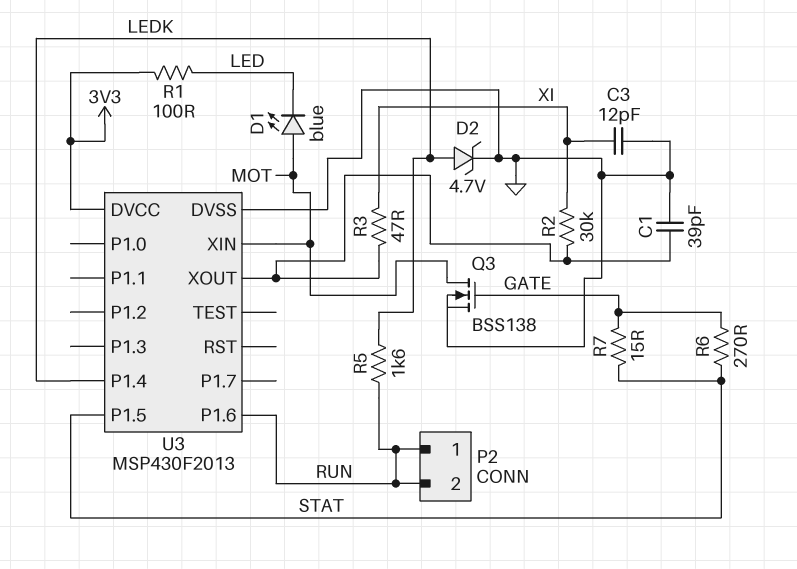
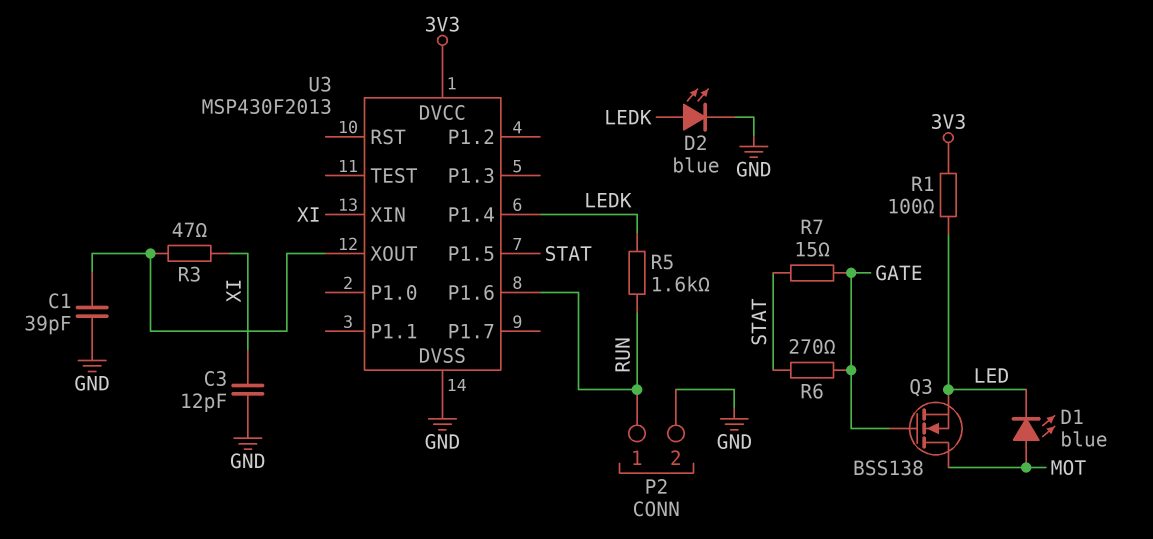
D2: zener 4.7V (A LEDK, K GND) -> LED blue (A LEDK, K GND)
P2 pin 2: RUN -> GND
Q3: NMOS BSS138 (G GATE, D MOT, S GND) -> NMOS BSS138 (G GATE, D MOT, S LED)
R2: 30k (U3/XOUT, XI) -> none
U3 pin XIN: MOT -> XI

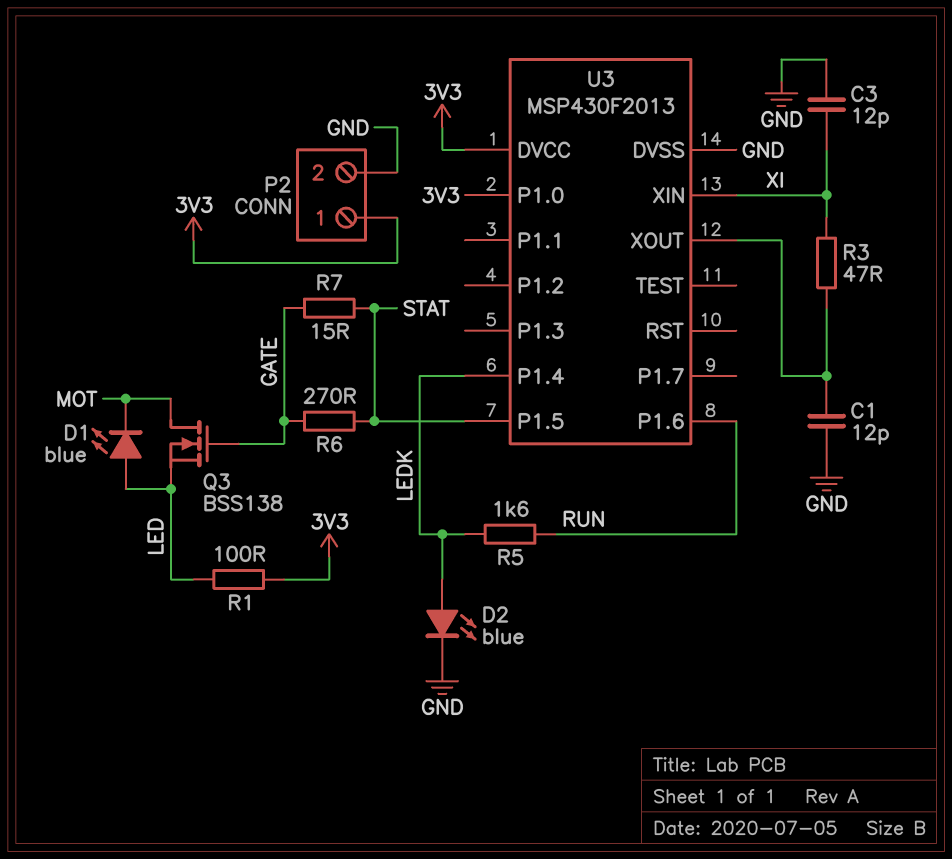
C1: 39pF (GND, U3/XOUT) -> 12pF (GND, U3/XOUT)
D1: LED blue (A MOT, K LED) -> LED blue (A LED, K MOT)
P2 pin 1: RUN -> 3V3
U3 pin P1.0: none -> 3V3

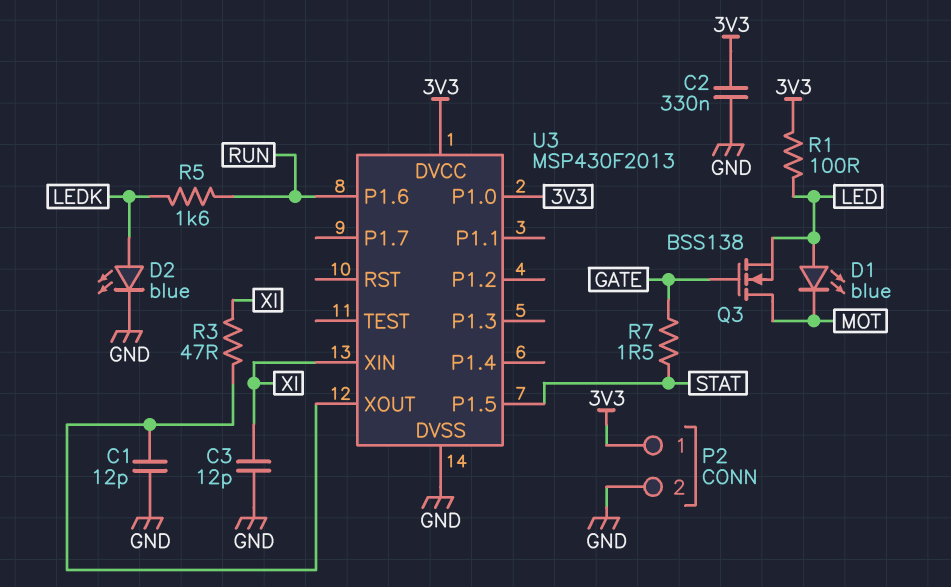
C2: none -> 330nF (3V3, GND)
R6: 270 (GATE, STAT) -> none
R7: 15 (GATE, STAT) -> 1.5 (GATE, STAT)
U3 pin P1.4: LEDK -> none

